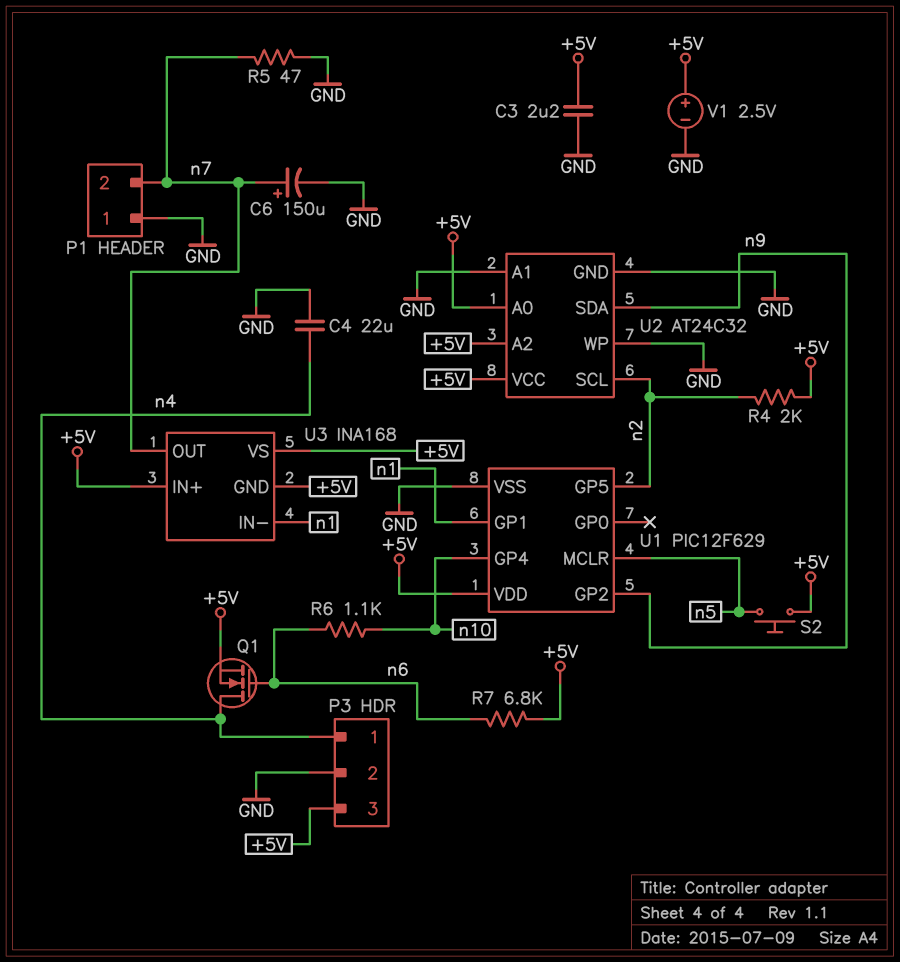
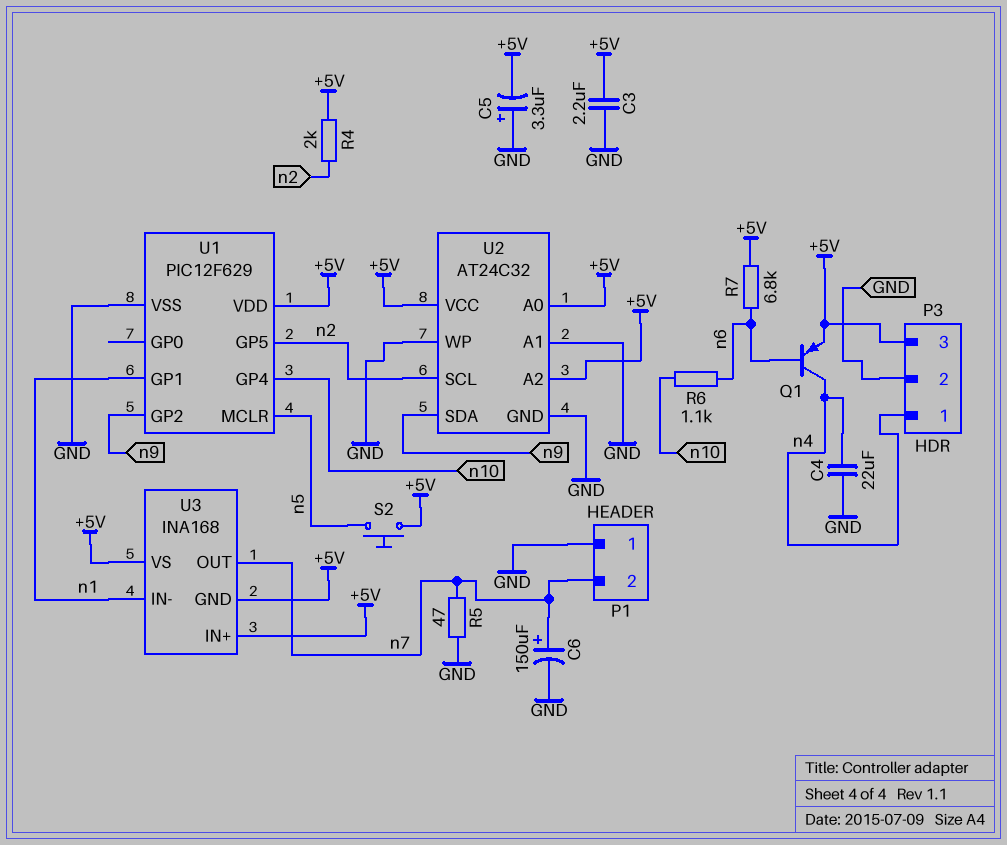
C5: none -> 3.3uF (plus GND, minus +5V)
Q1: NMOS (G n6, D n4, S +5V) -> PNP (B n6, C n4, E +5V)
V1: 2.5V (plus +5V, minus GND) -> none

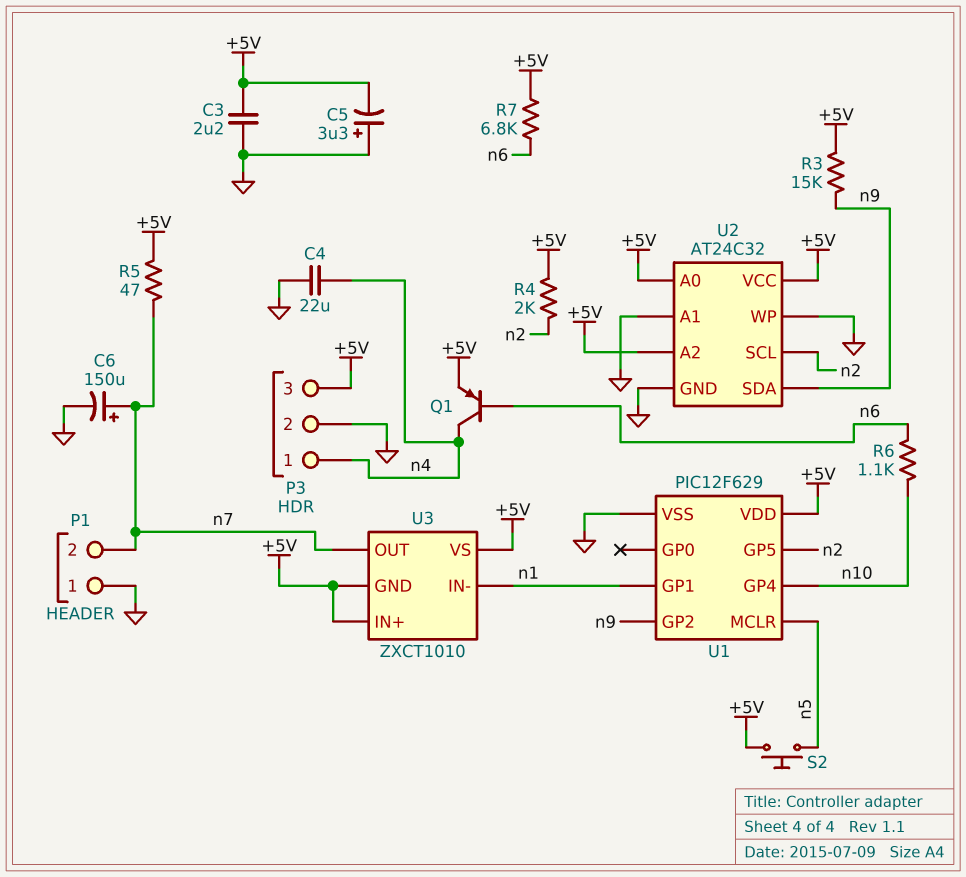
R3: none -> 15k (+5V, n9)
R5: 47 (GND, n7) -> 47 (+5V, n7)
U3: INA168 -> ZXCT1010

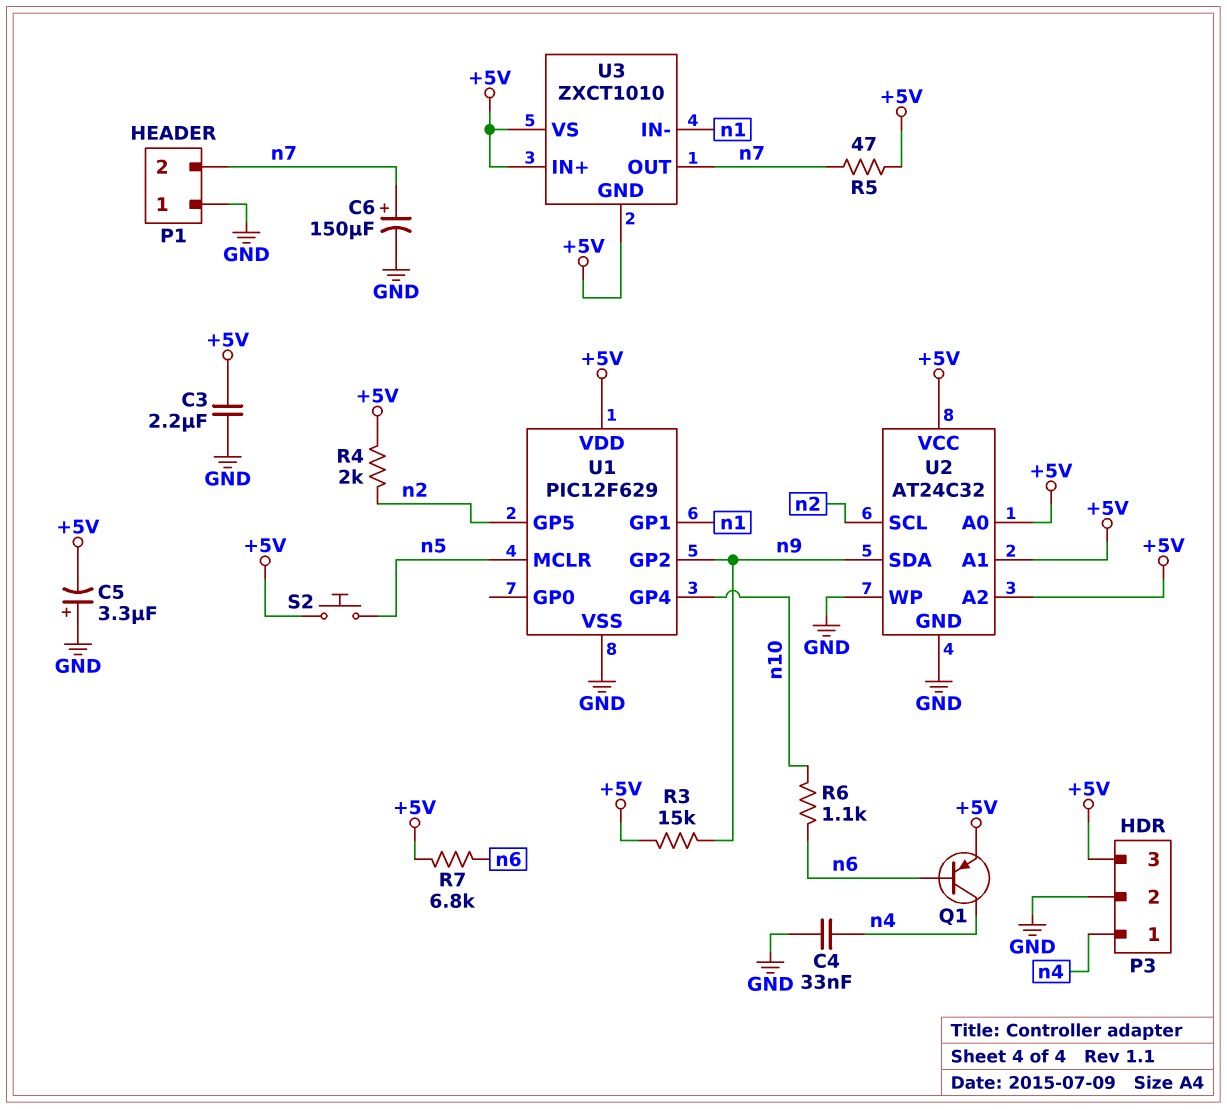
C4: 22uF (GND, n4) -> 33nF (GND, n4)
U2 pin A1: GND -> +5V

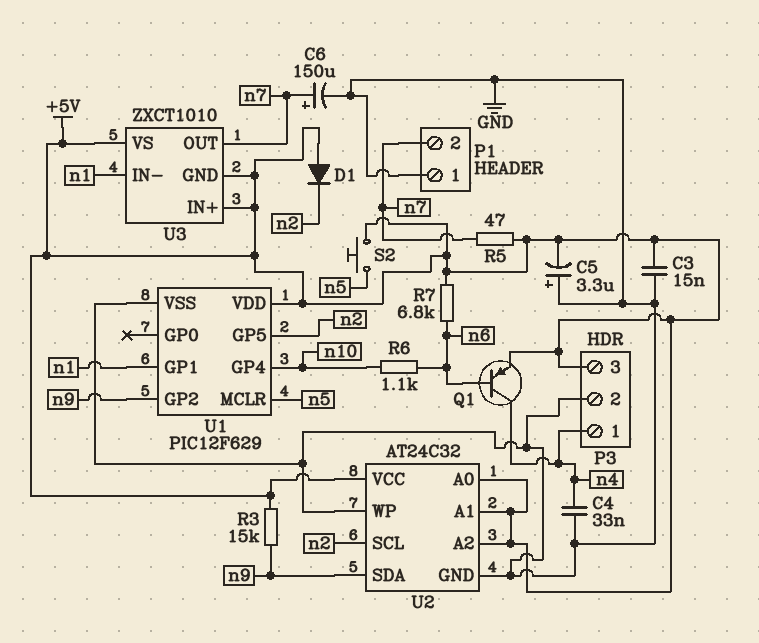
C3: 2.2uF (+5V, GND) -> 15nF (+5V, GND)
D1: none -> diode (A +5V, K n2)
R4: 2k (+5V, n2) -> none

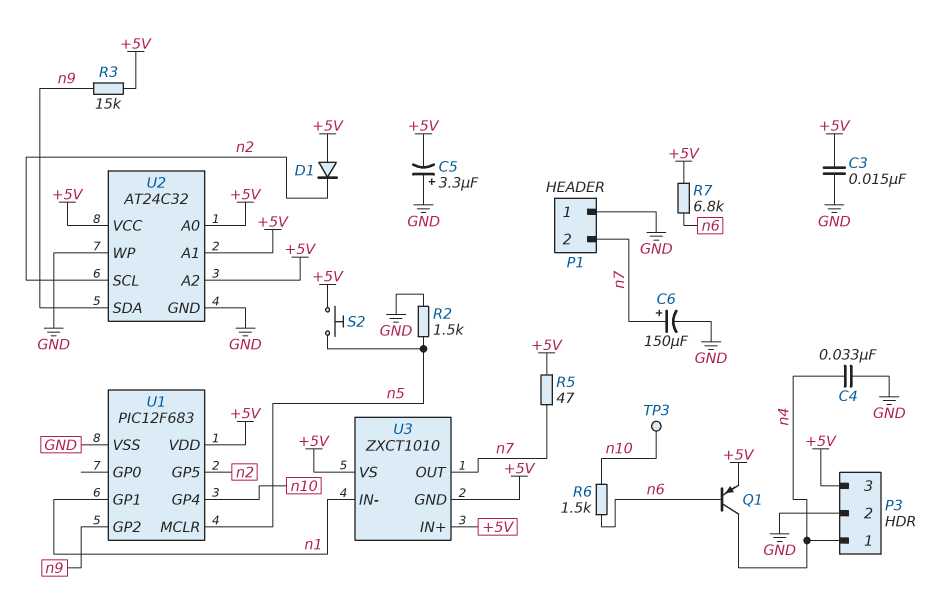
R2: none -> 1.5k (GND, n5)
R6: 1.1k (n6, n10) -> 1.5k (n6, n10)
TP3: none -> test point (n10)
U1: PIC12F629 -> PIC12F683

